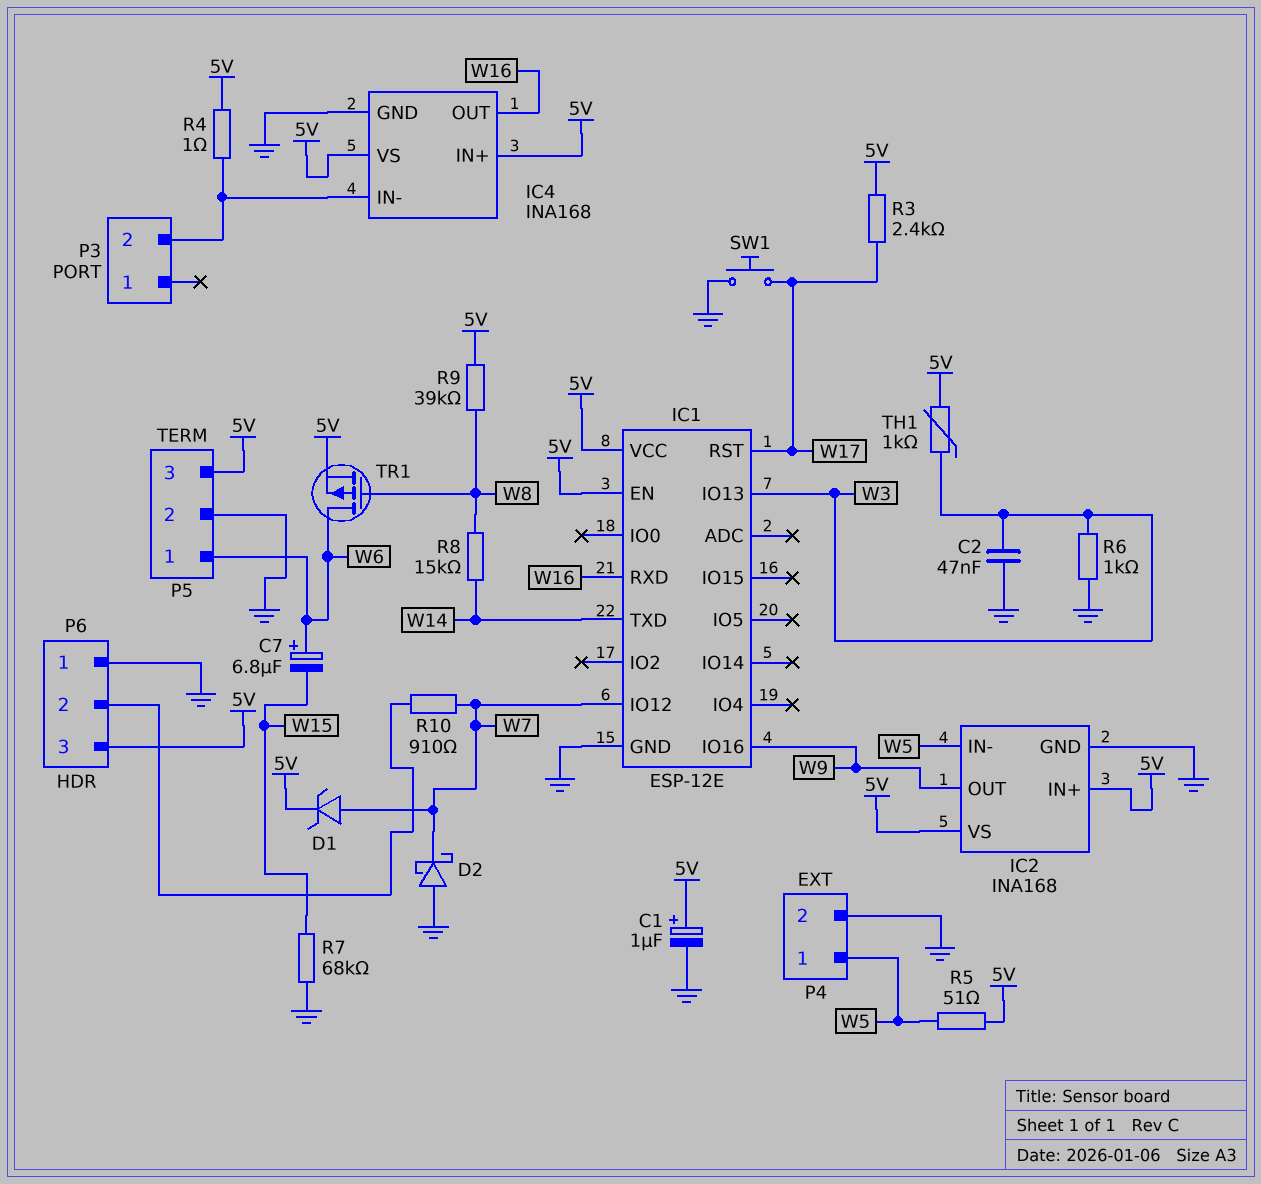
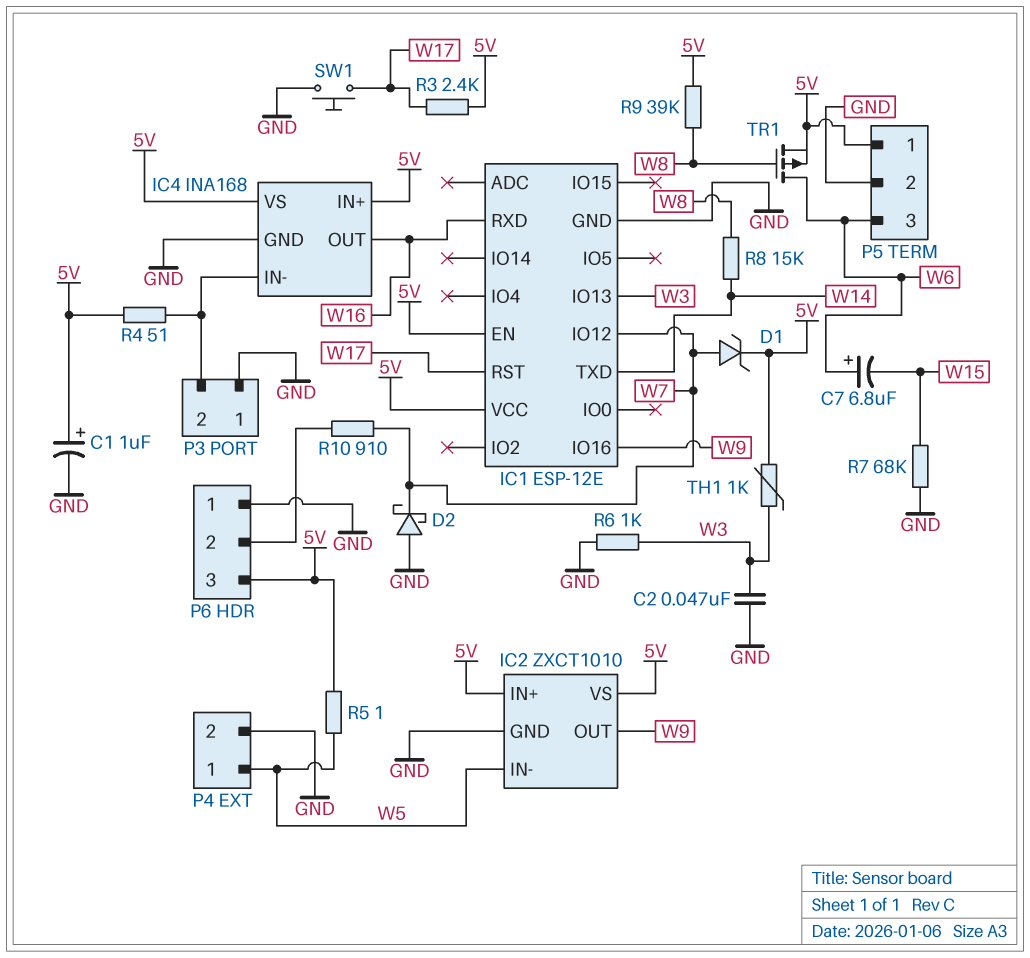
IC2: INA168 -> ZXCT1010
P3 pin 1: none -> GND
P5 pin 1: W6 -> 5V
P5 pin 3: 5V -> W6
R4: 1 (5V, IC4/IN-) -> 51 (5V, IC4/IN-)
R5: 51 (5V, W5) -> 1 (5V, W5)

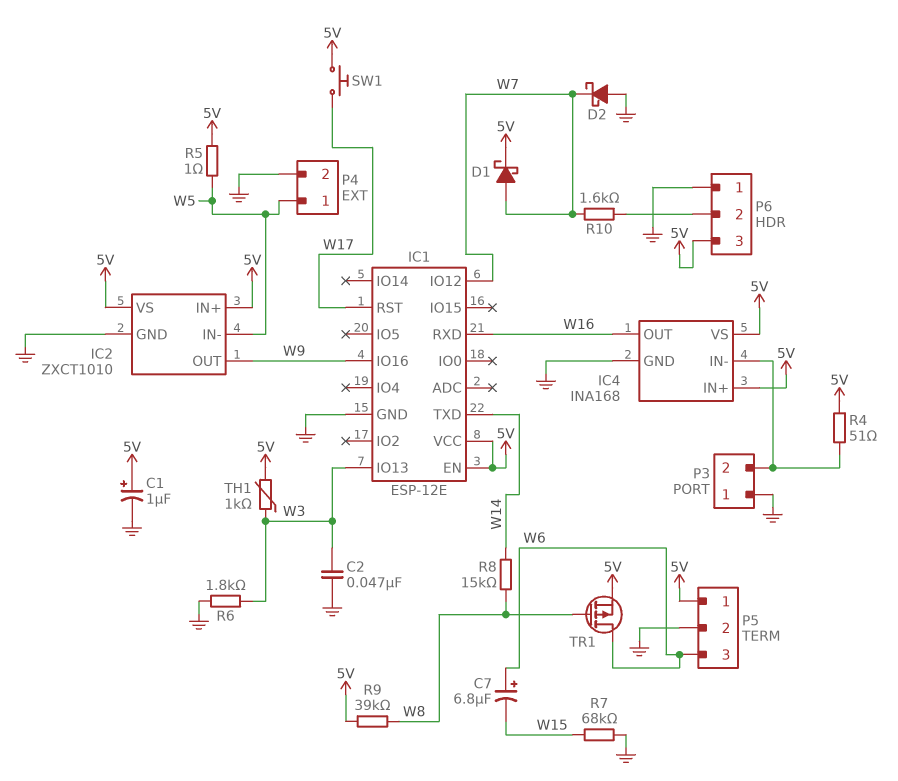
D1: zener (A W7, K 5V) -> schottky (A W7, K 5V)
R3: 2.4k (5V, W17) -> none
R6: 1k (GND, W3) -> 1.8k (GND, W3)
R10: 910 (P6/2, W7) -> 1.6k (P6/2, W7)
SW1: button (GND, W17) -> button (5V, W17)

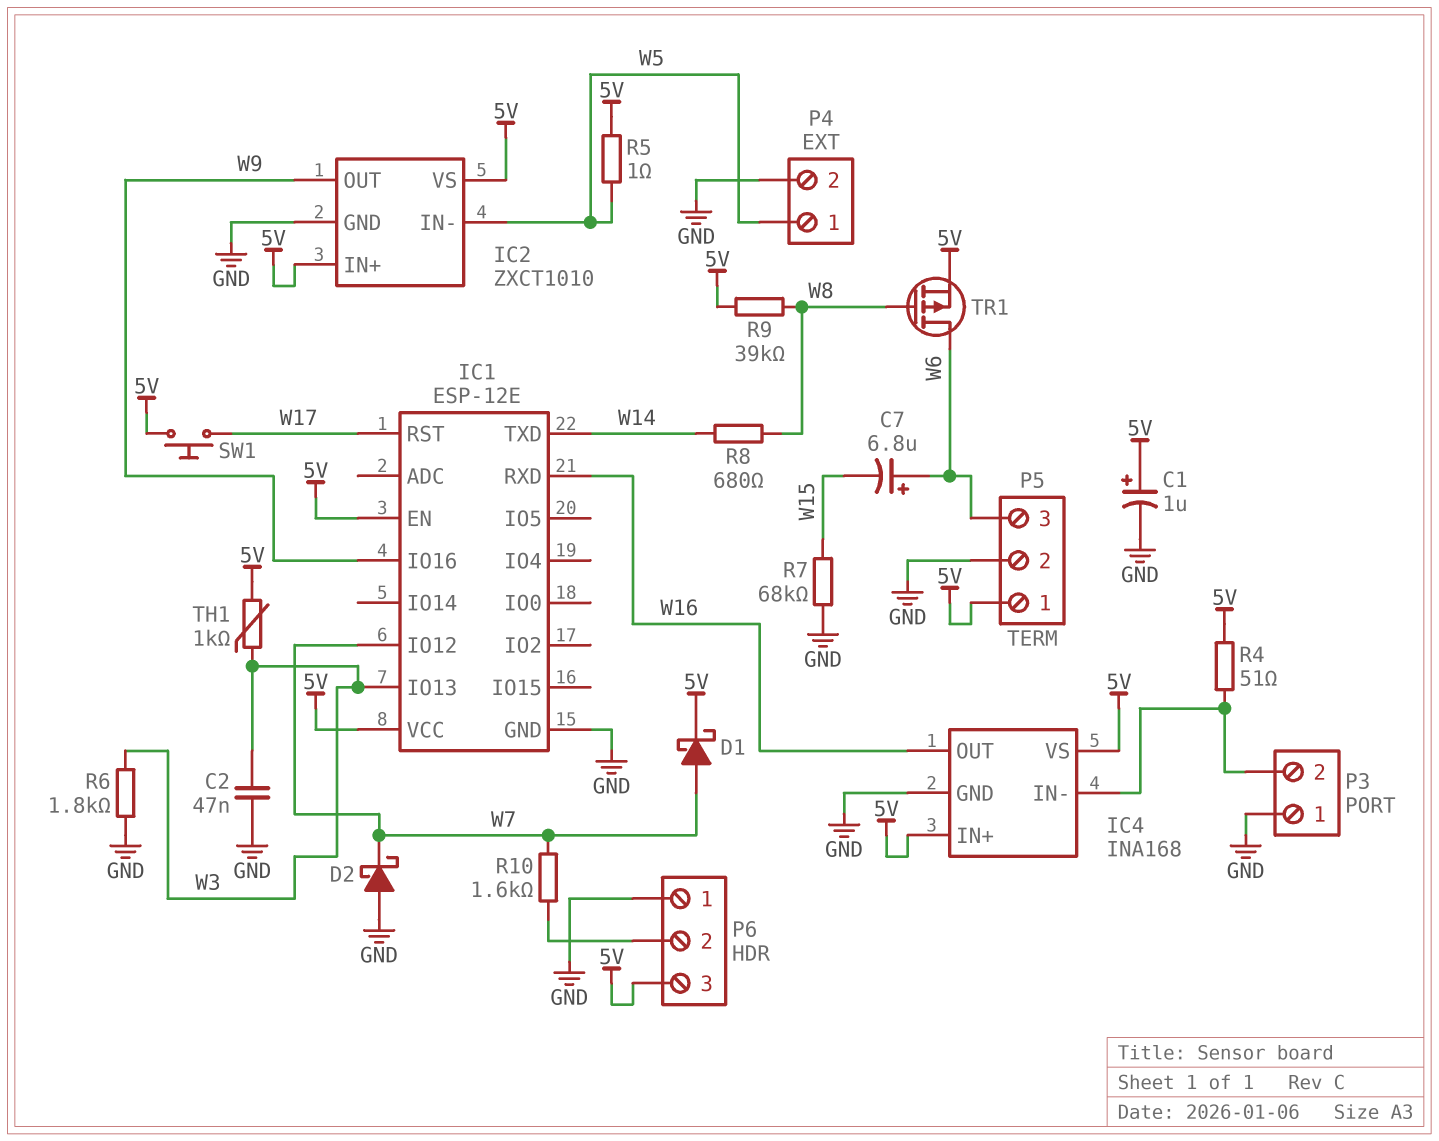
R8: 15k (W8, W14) -> 680 (W8, W14)

